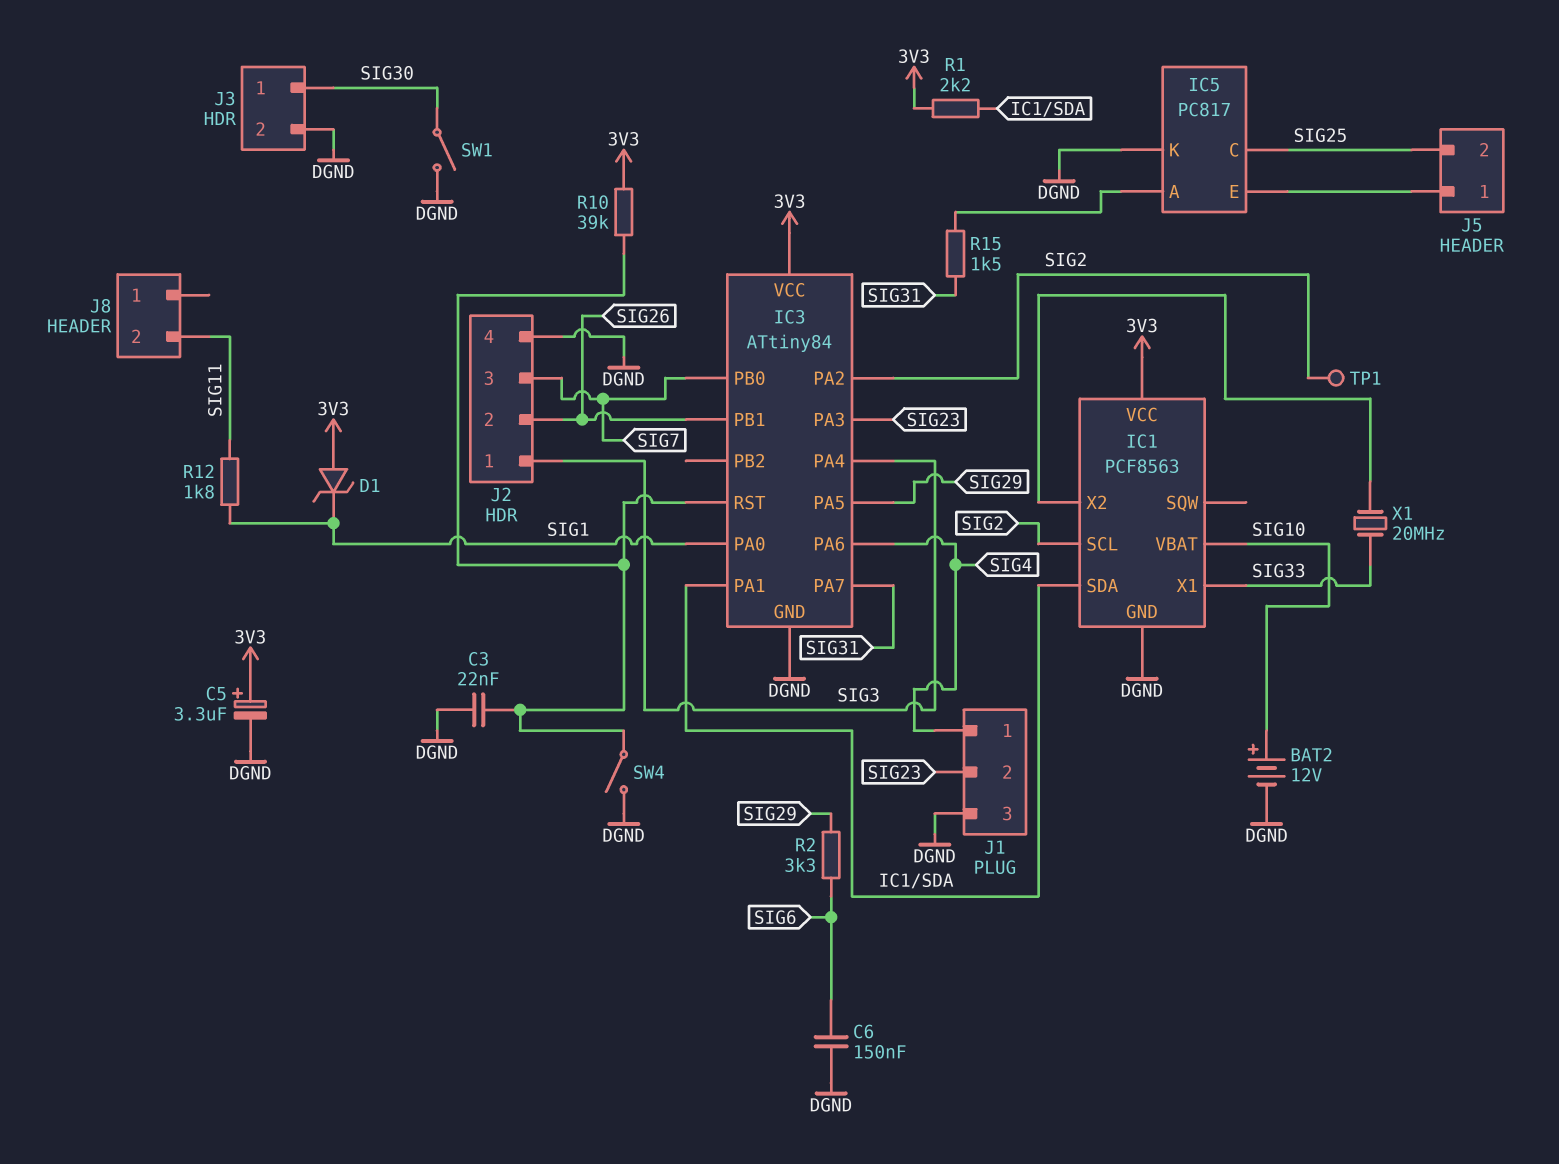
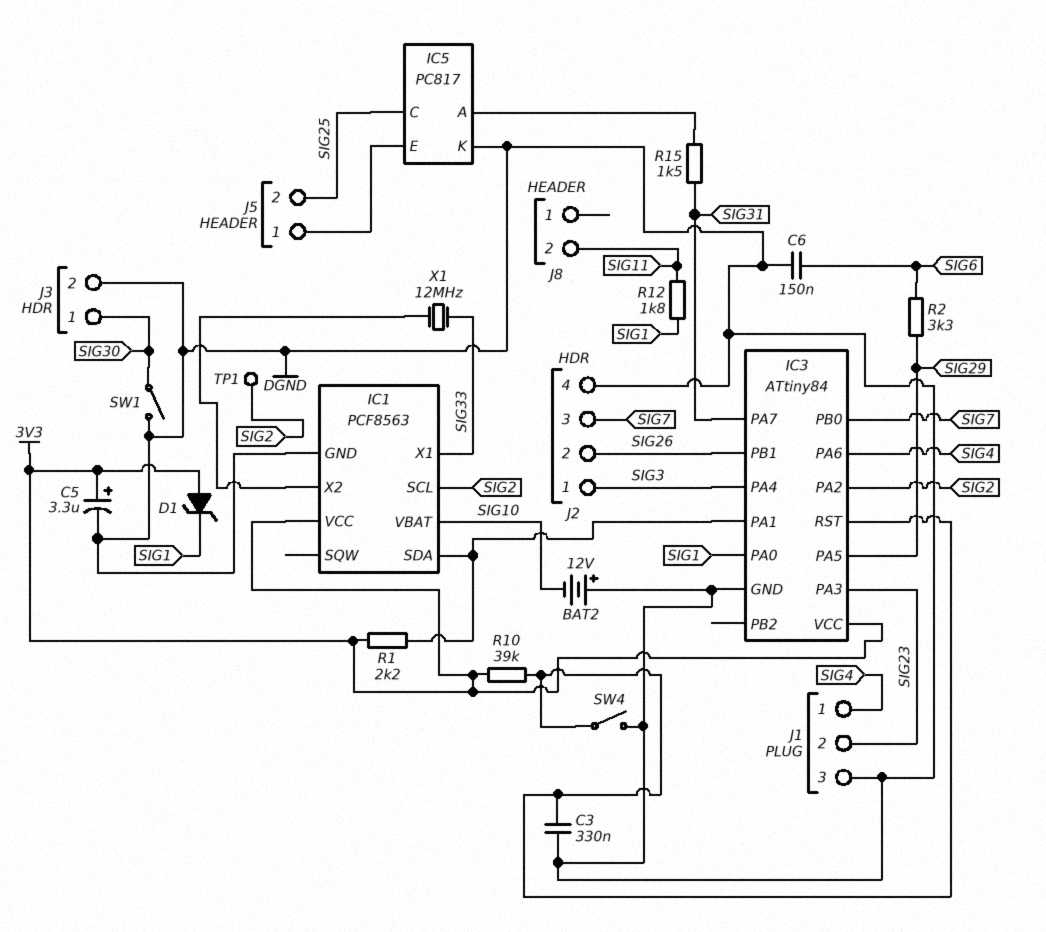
BAT2: 12V (plus SIG10, minus DGND) -> 12V (plus DGND, minus SIG10)
C3: 22nF (DGND, IC3/RST) -> 330nF (DGND, IC3/RST)
X1: 20MHz (IC1/X2, SIG33) -> 12MHz (IC1/X2, SIG33)

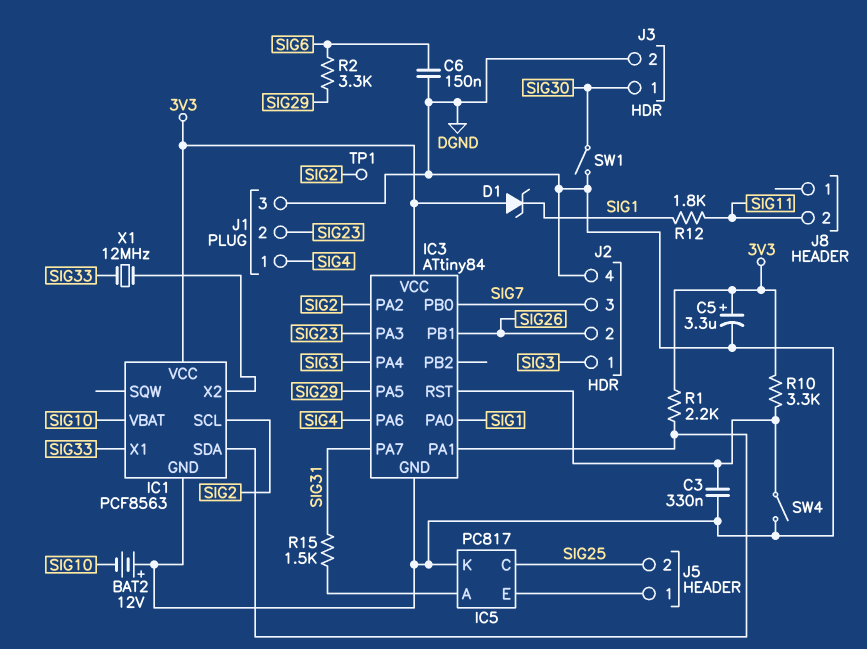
R10: 39k (3V3, IC3/RST) -> 3.3k (3V3, IC3/RST)

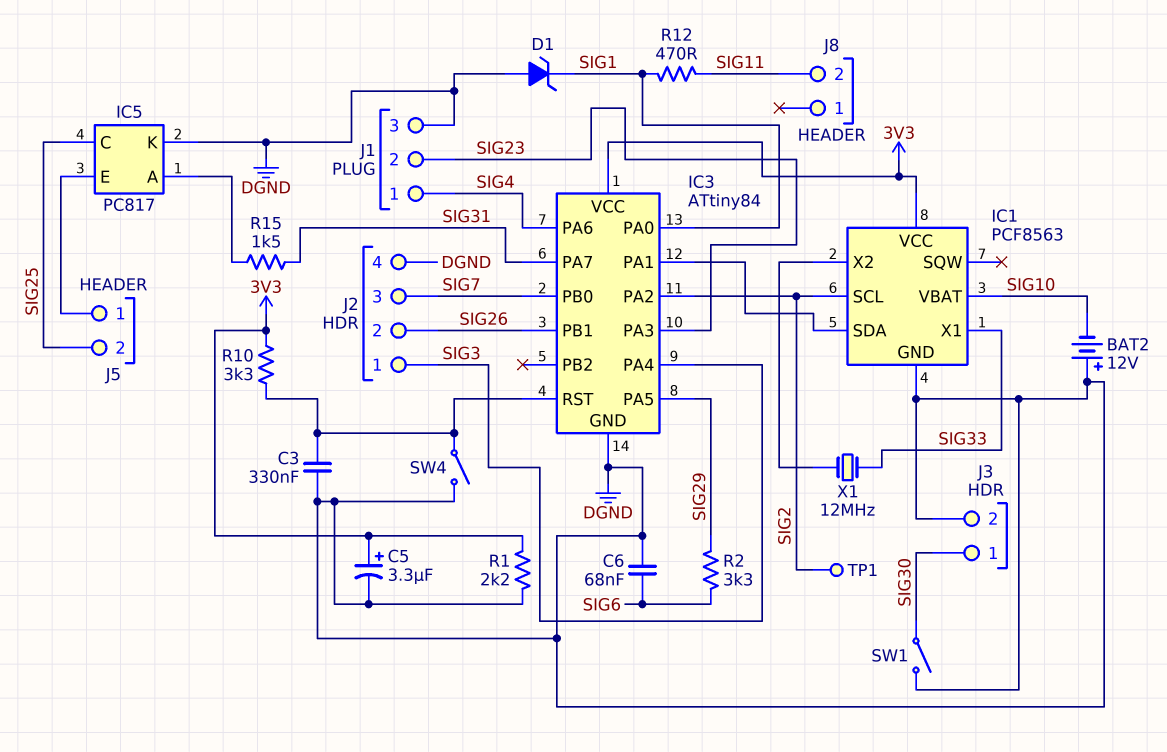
C6: 150nF (DGND, SIG6) -> 68nF (DGND, SIG6)
D1: zener (A 3V3, K SIG1) -> zener (A DGND, K SIG1)
R1: 2.2k (3V3, IC1/SDA) -> 2.2k (3V3, DGND)
R12: 1.8k (SIG1, SIG11) -> 470 (SIG1, SIG11)

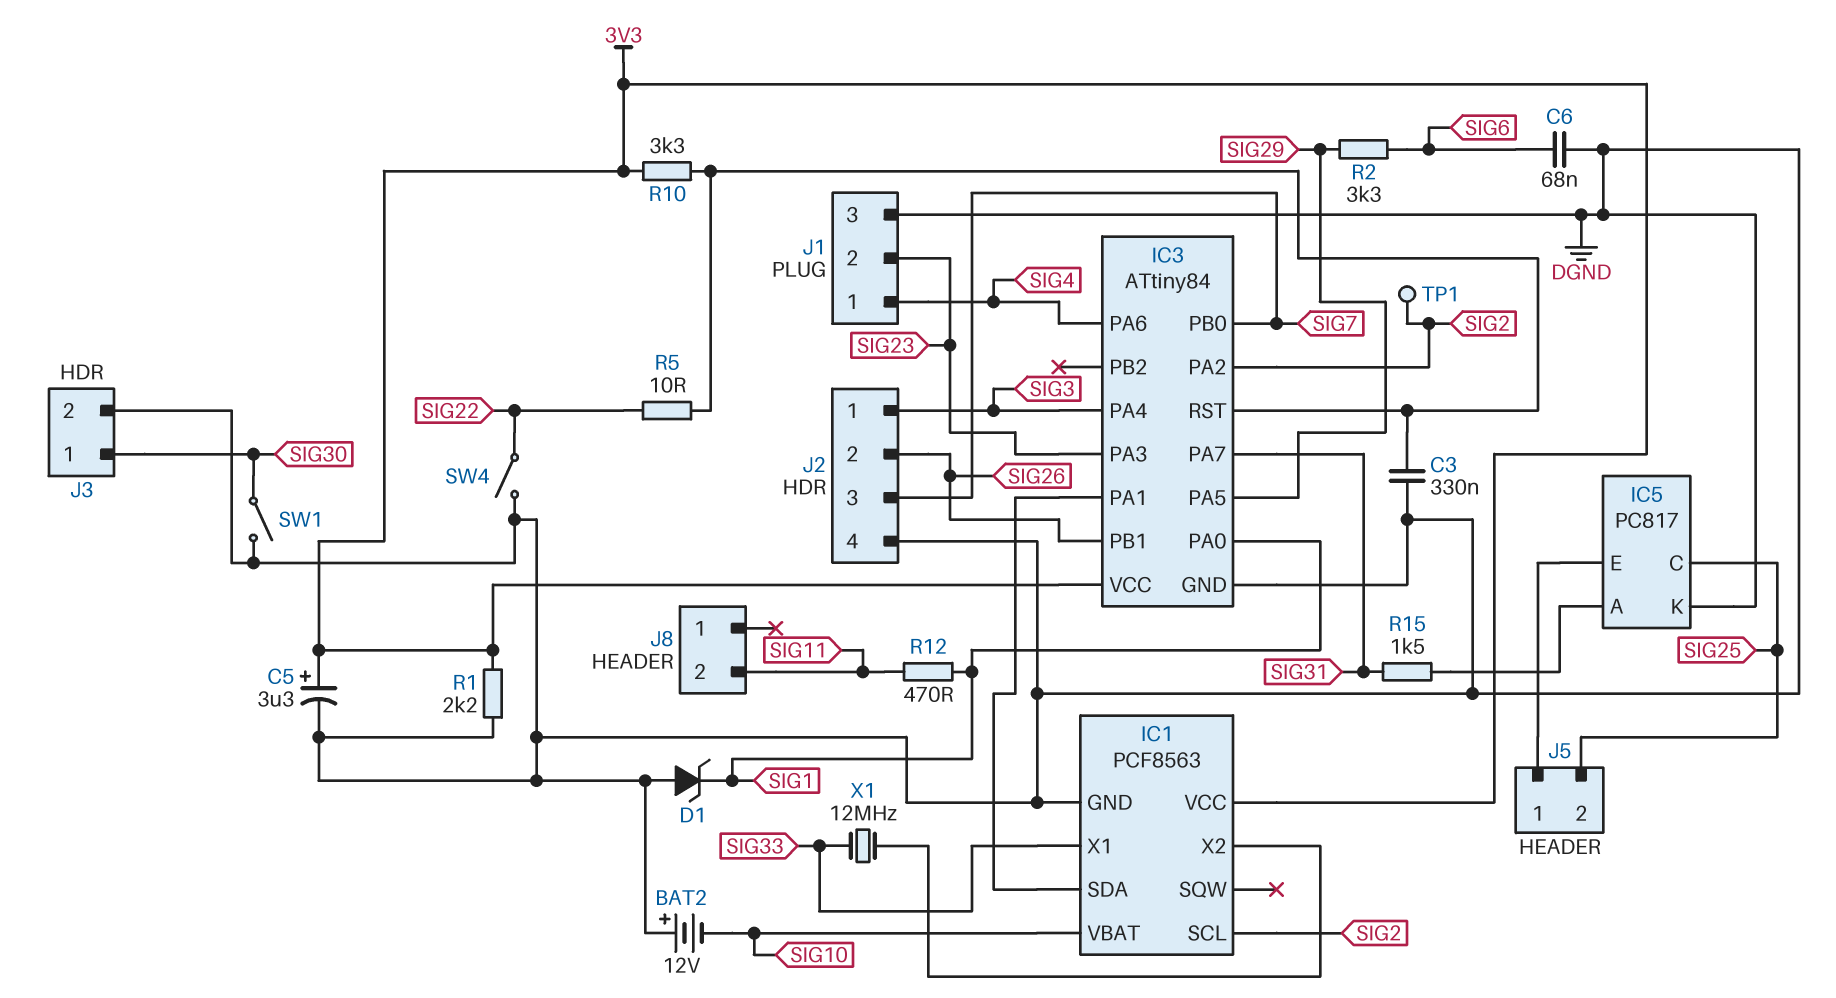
R5: none -> 10 (IC3/RST, SIG22)
SW4: switch (DGND, IC3/RST) -> switch (DGND, SIG22)

